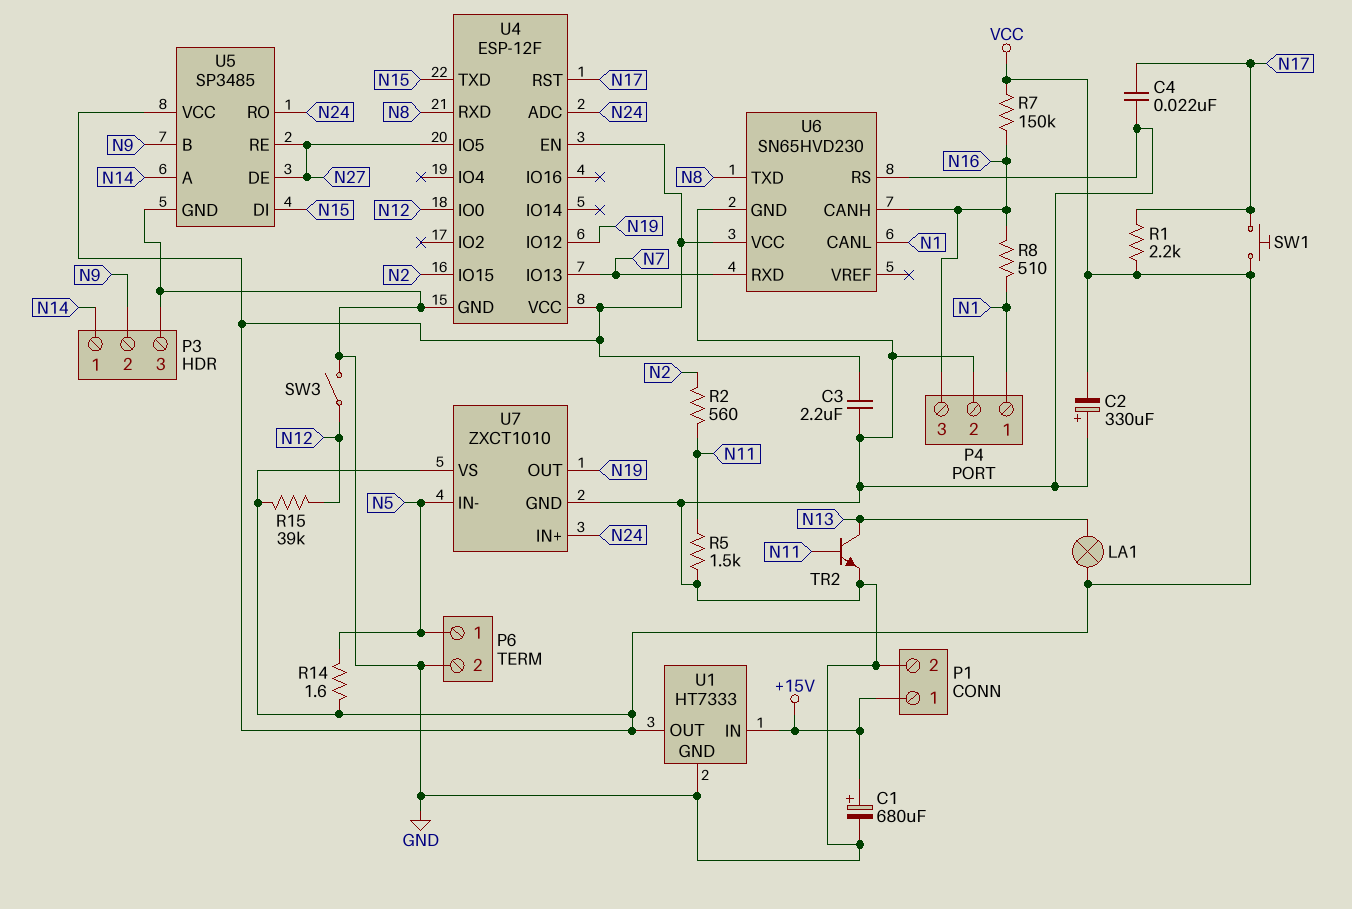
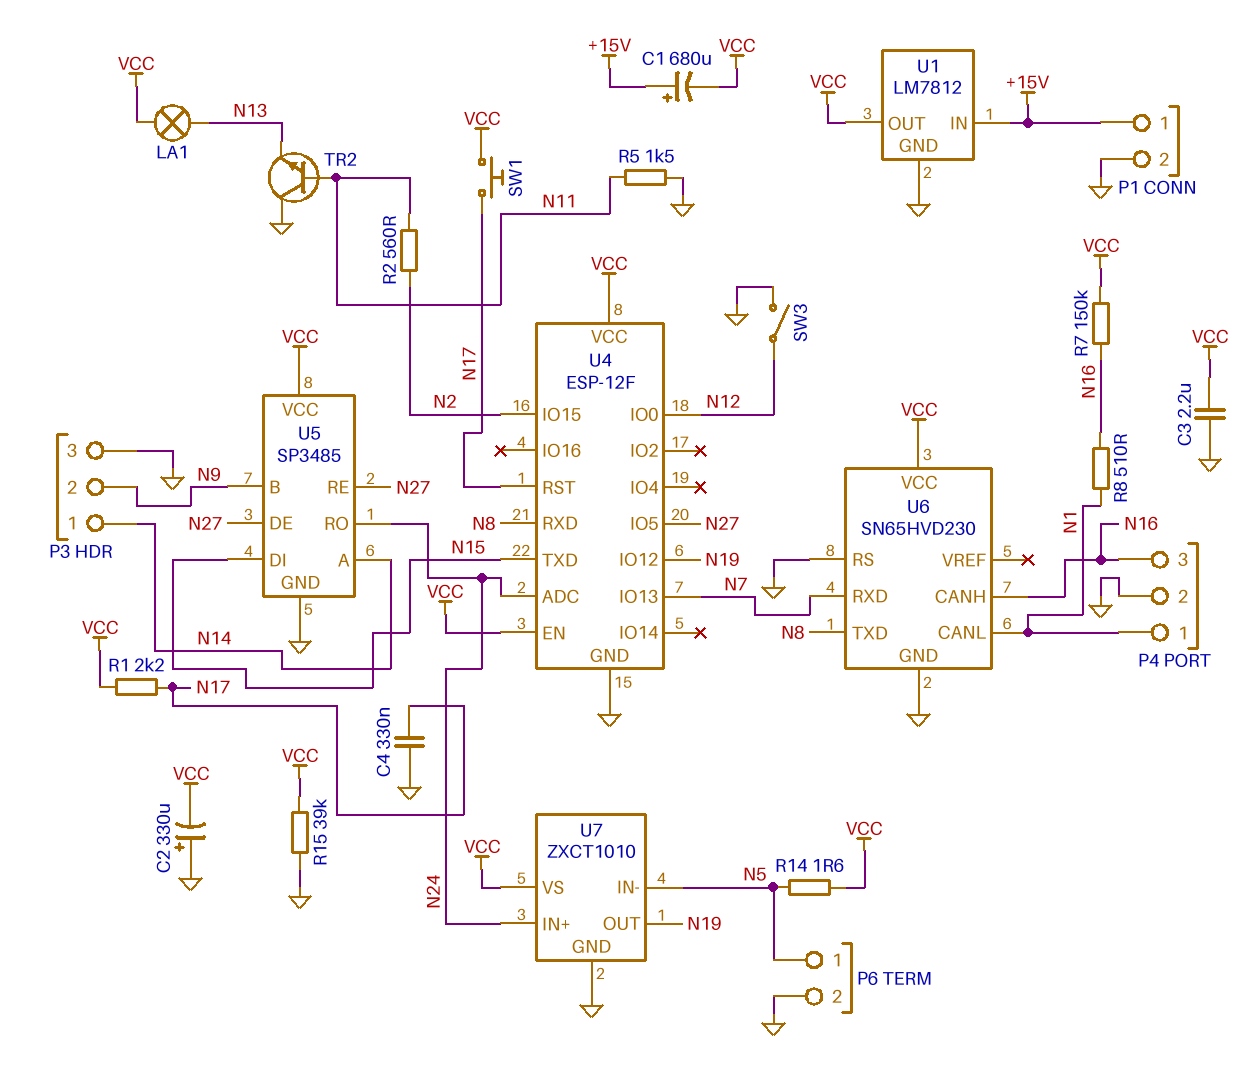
C1: 680uF (plus +15V, minus GND) -> 680uF (plus +15V, minus VCC)
C4: 22nF (GND, N17) -> 330nF (GND, N17)
R15: 39k (N12, VCC) -> 39k (GND, VCC)
TR2: NPN (B N11, C N13, E GND) -> NPN (B N11, C GND, E N13)
U1: HT7333 -> LM7812

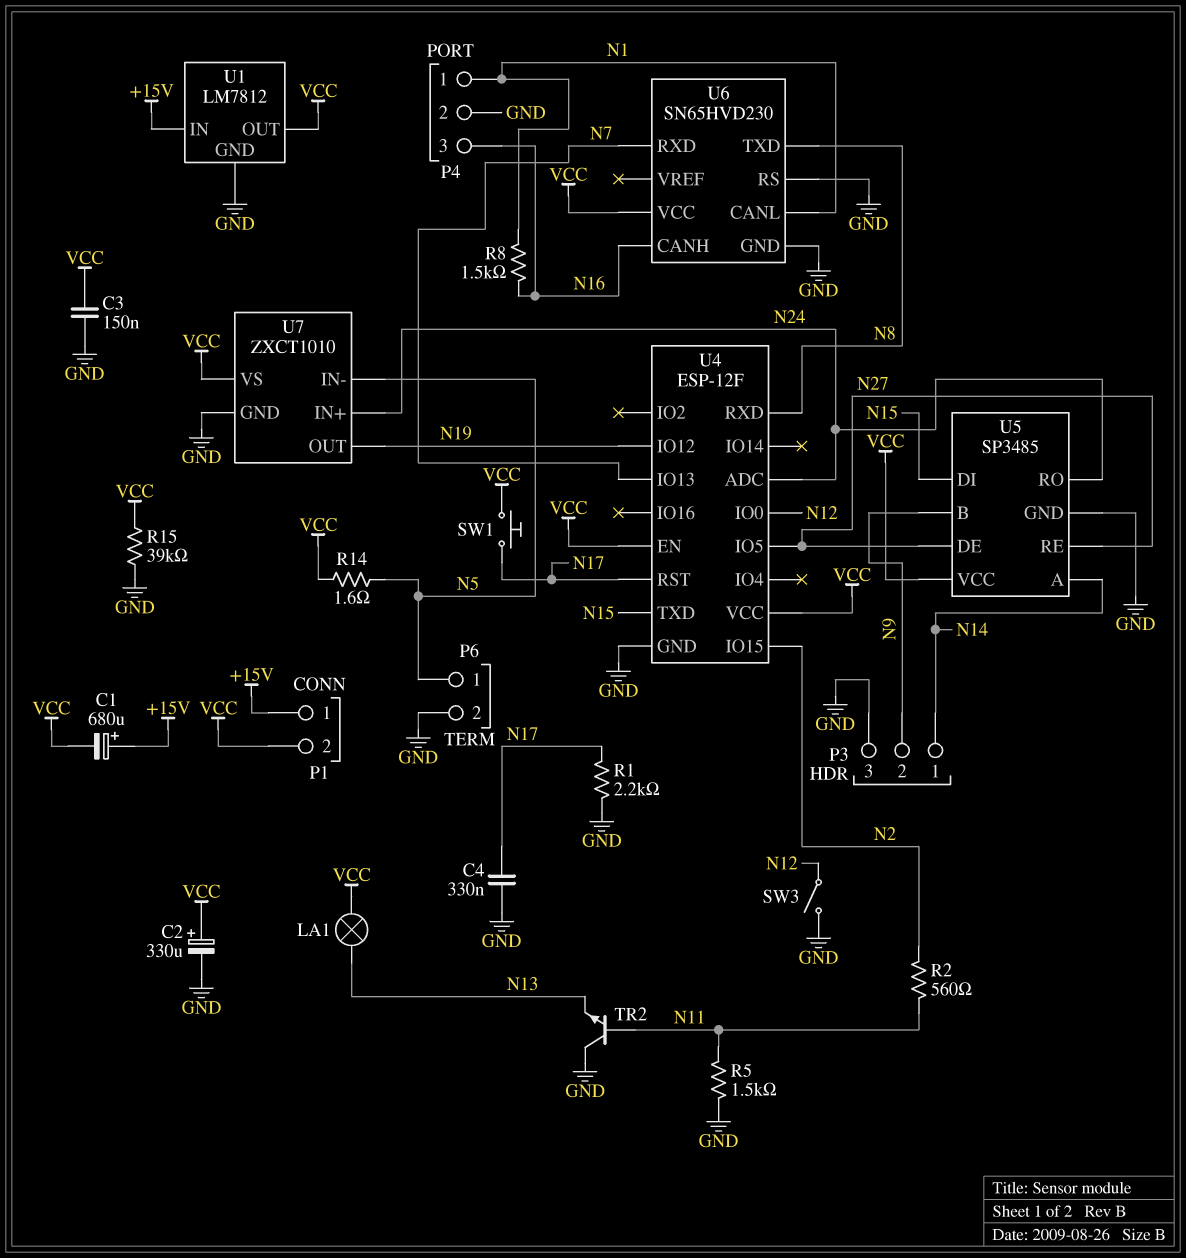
C2: 330uF (plus GND, minus VCC) -> 330uF (plus VCC, minus GND)
C3: 2.2uF (GND, VCC) -> 150nF (GND, VCC)
P1 pin 2: GND -> VCC
R1: 2.2k (N17, VCC) -> 2.2k (GND, N17)
R7: 150k (N16, VCC) -> none
R8: 510 (N1, N16) -> 1.5k (N1, N16)

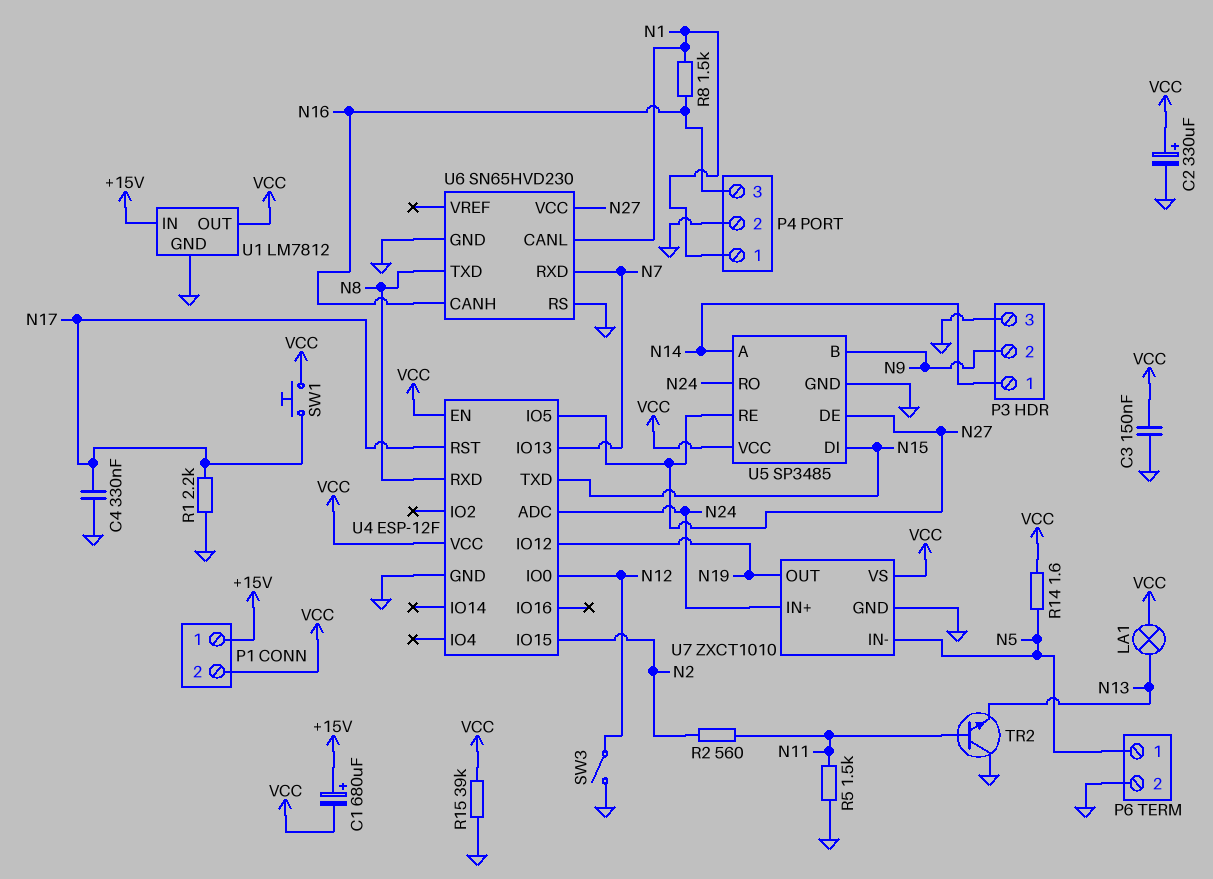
U6 pin VCC: VCC -> N27

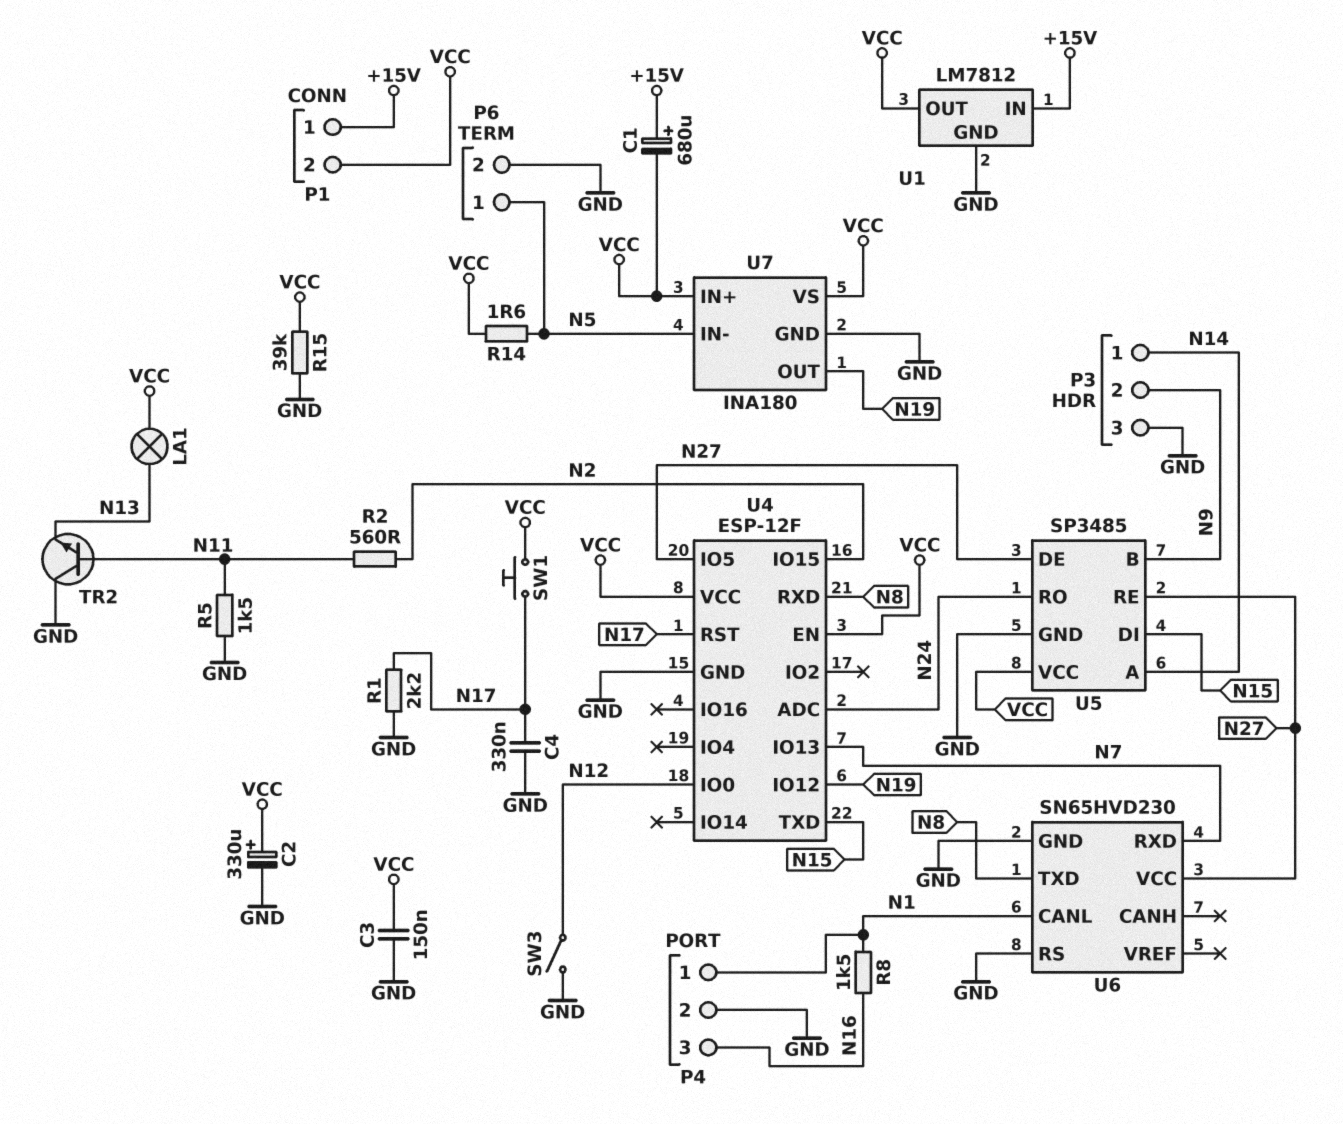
U6 pin CANH: N16 -> none
U7: ZXCT1010 -> INA180
U7 pin IN+: N24 -> VCC

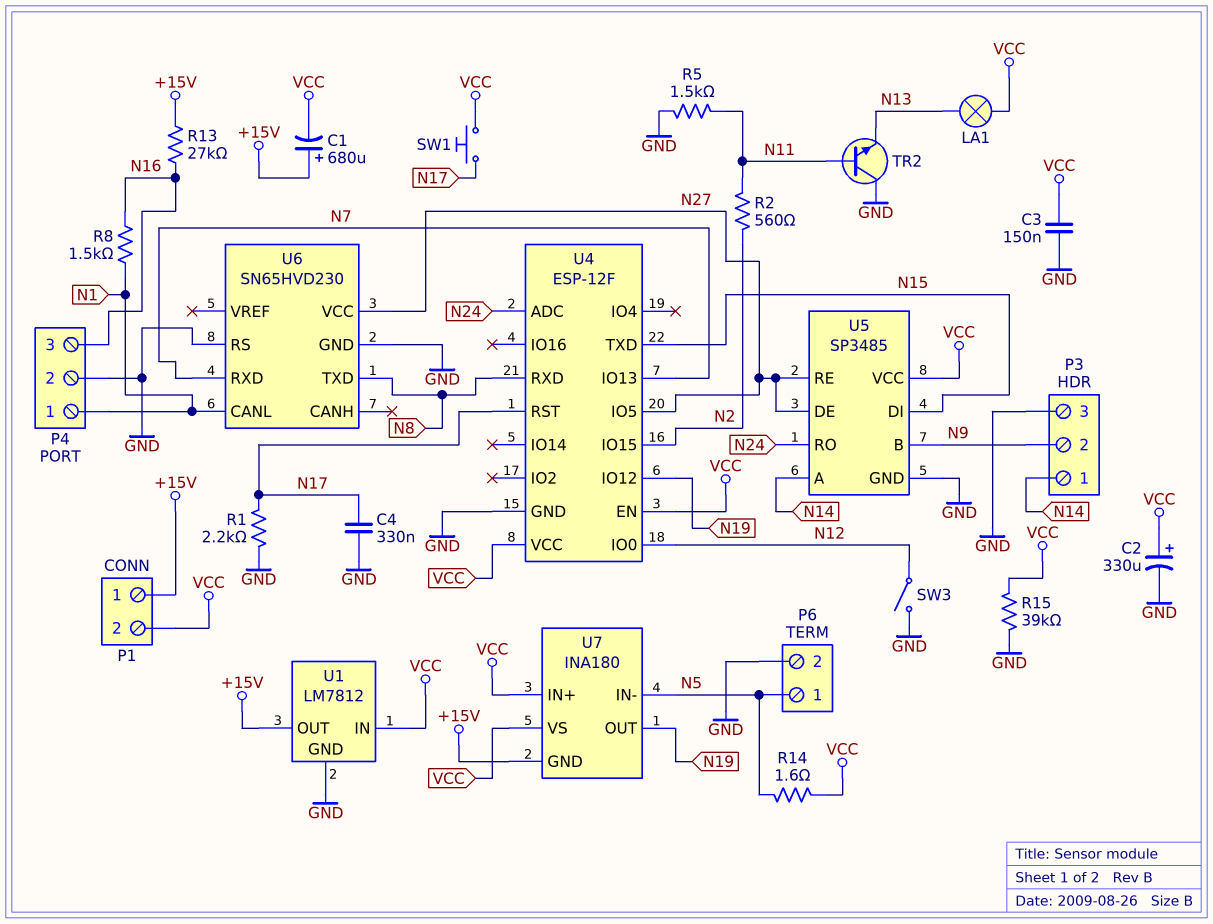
R13: none -> 27k (+15V, N16)
U1 pin IN: +15V -> VCC
U1 pin OUT: VCC -> +15V
U7 pin GND: GND -> +15V

